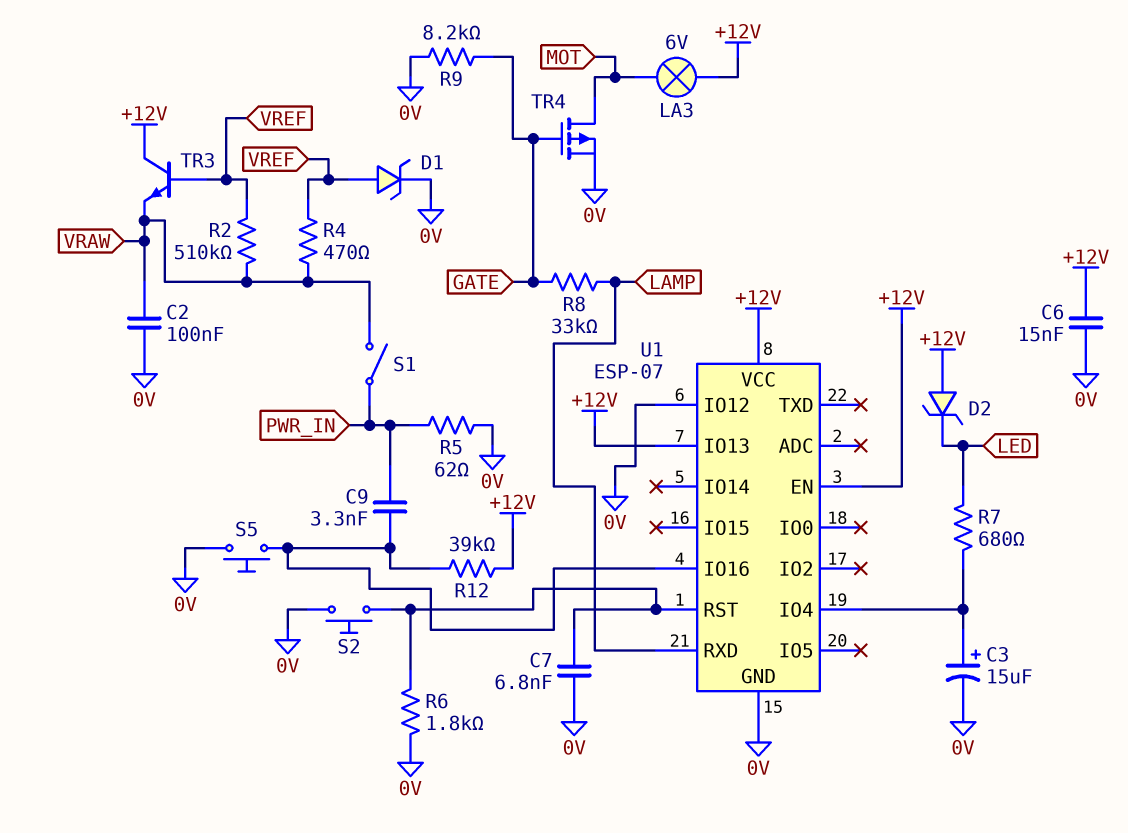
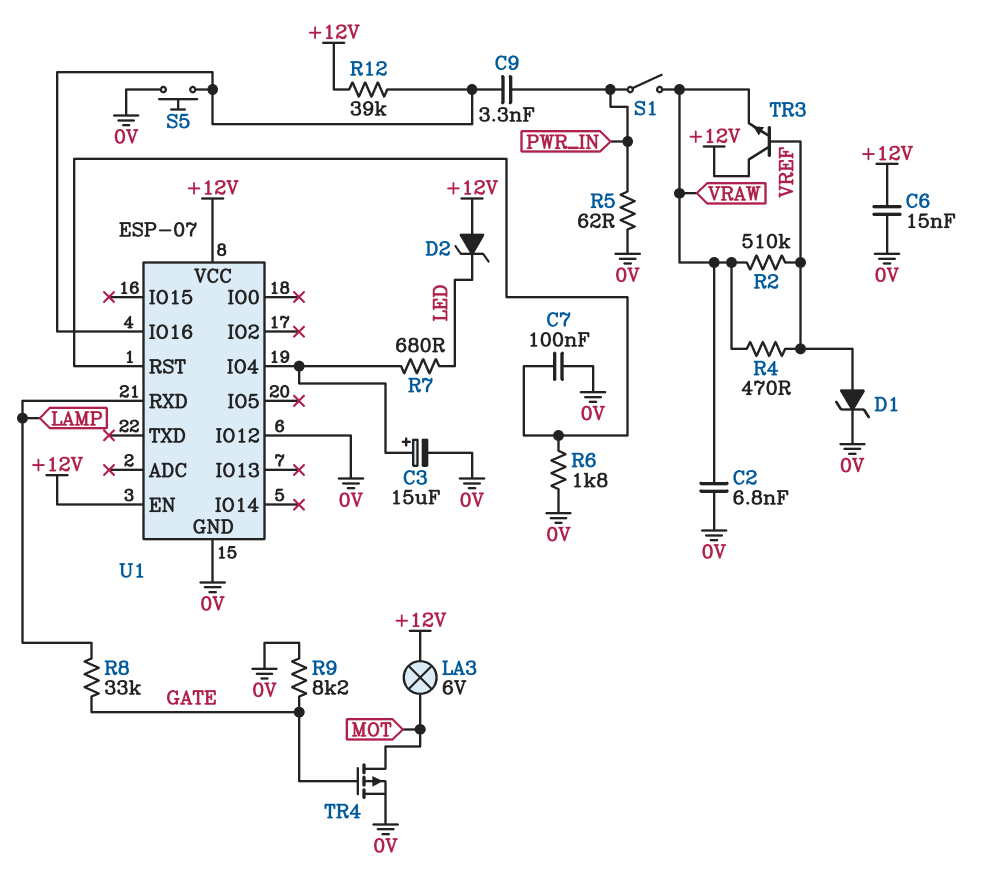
C2: 100nF (0V, VRAW) -> 6.8nF (0V, VRAW)
C7: 6.8nF (0V, U1/RST) -> 100nF (0V, U1/RST)
S2: button (0V, U1/RST) -> none
U1 pin IO13: +12V -> none

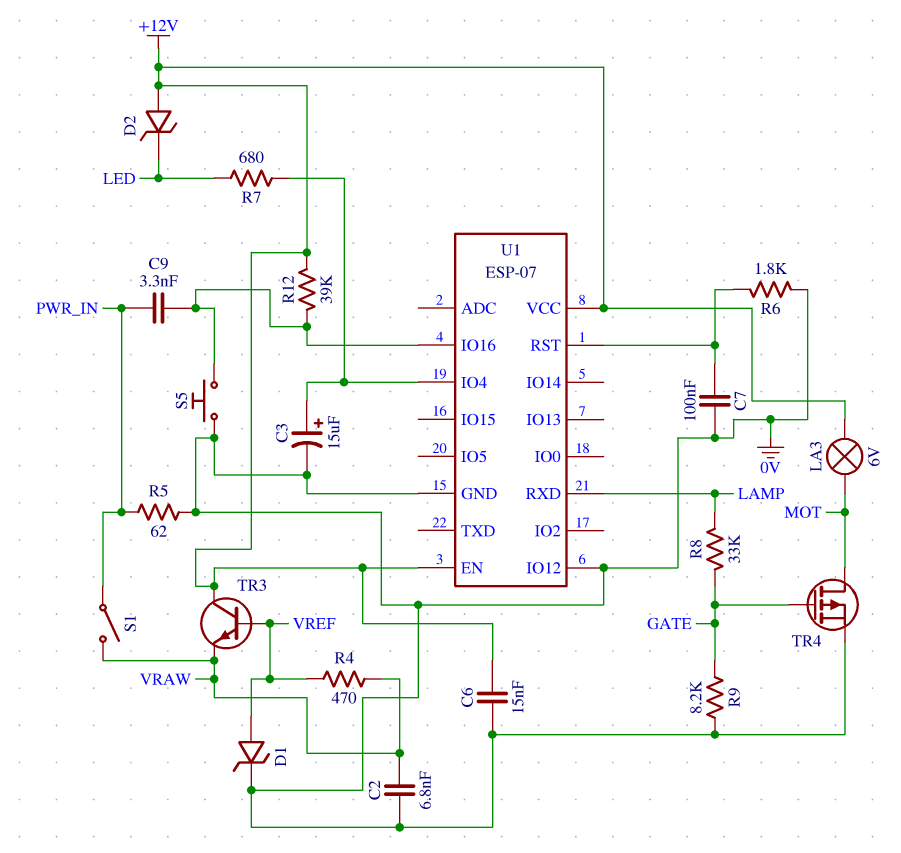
R2: 510k (VRAW, VREF) -> none

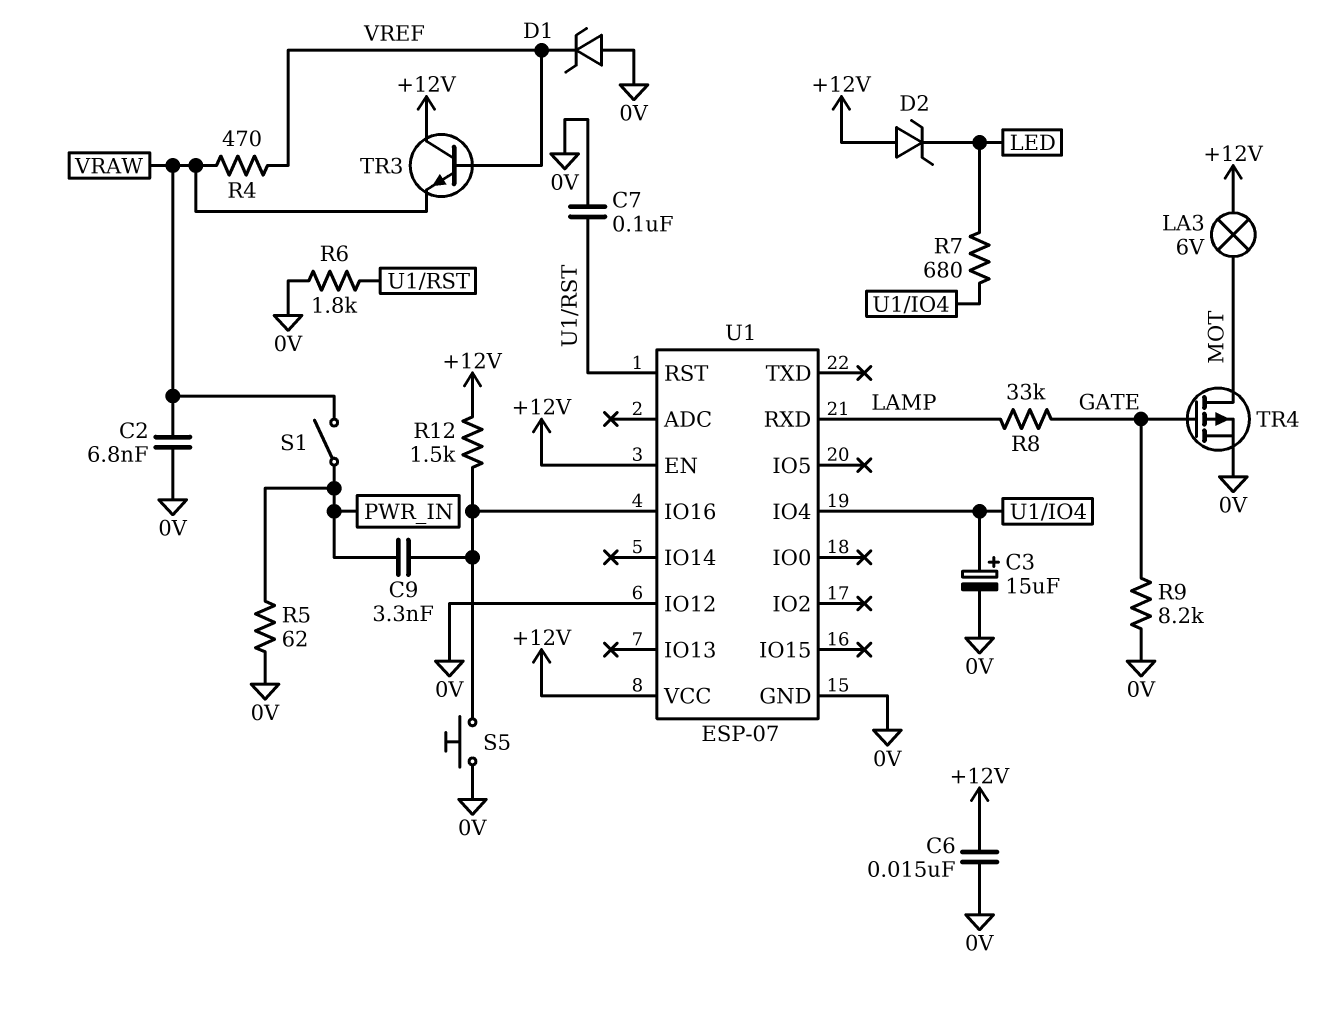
D1: zener (A VREF, K 0V) -> zener (A 0V, K VREF)
R12: 39k (+12V, U1/IO16) -> 1.5k (+12V, U1/IO16)

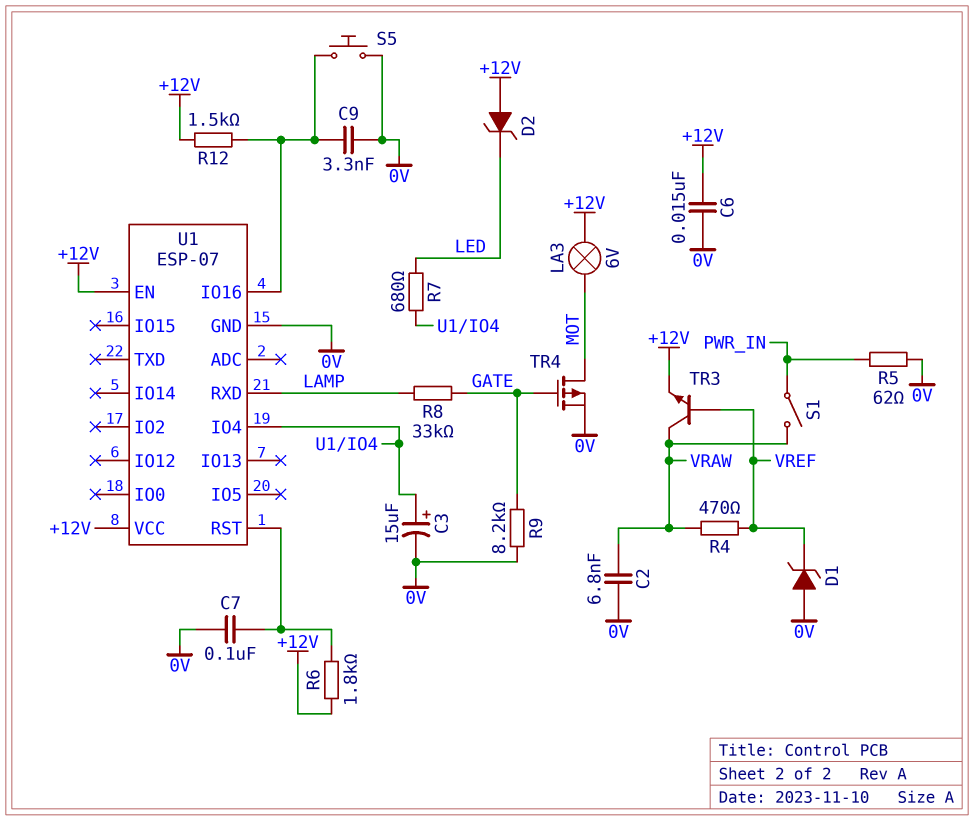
C9: 3.3nF (PWR_IN, U1/IO16) -> 3.3nF (0V, U1/IO16)
R6: 1.8k (0V, U1/RST) -> 1.8k (+12V, U1/RST)
TR3: NPN (B VREF, C +12V, E VRAW) -> NPN (B VREF, C VRAW, E +12V)
U1 pin IO12: 0V -> none

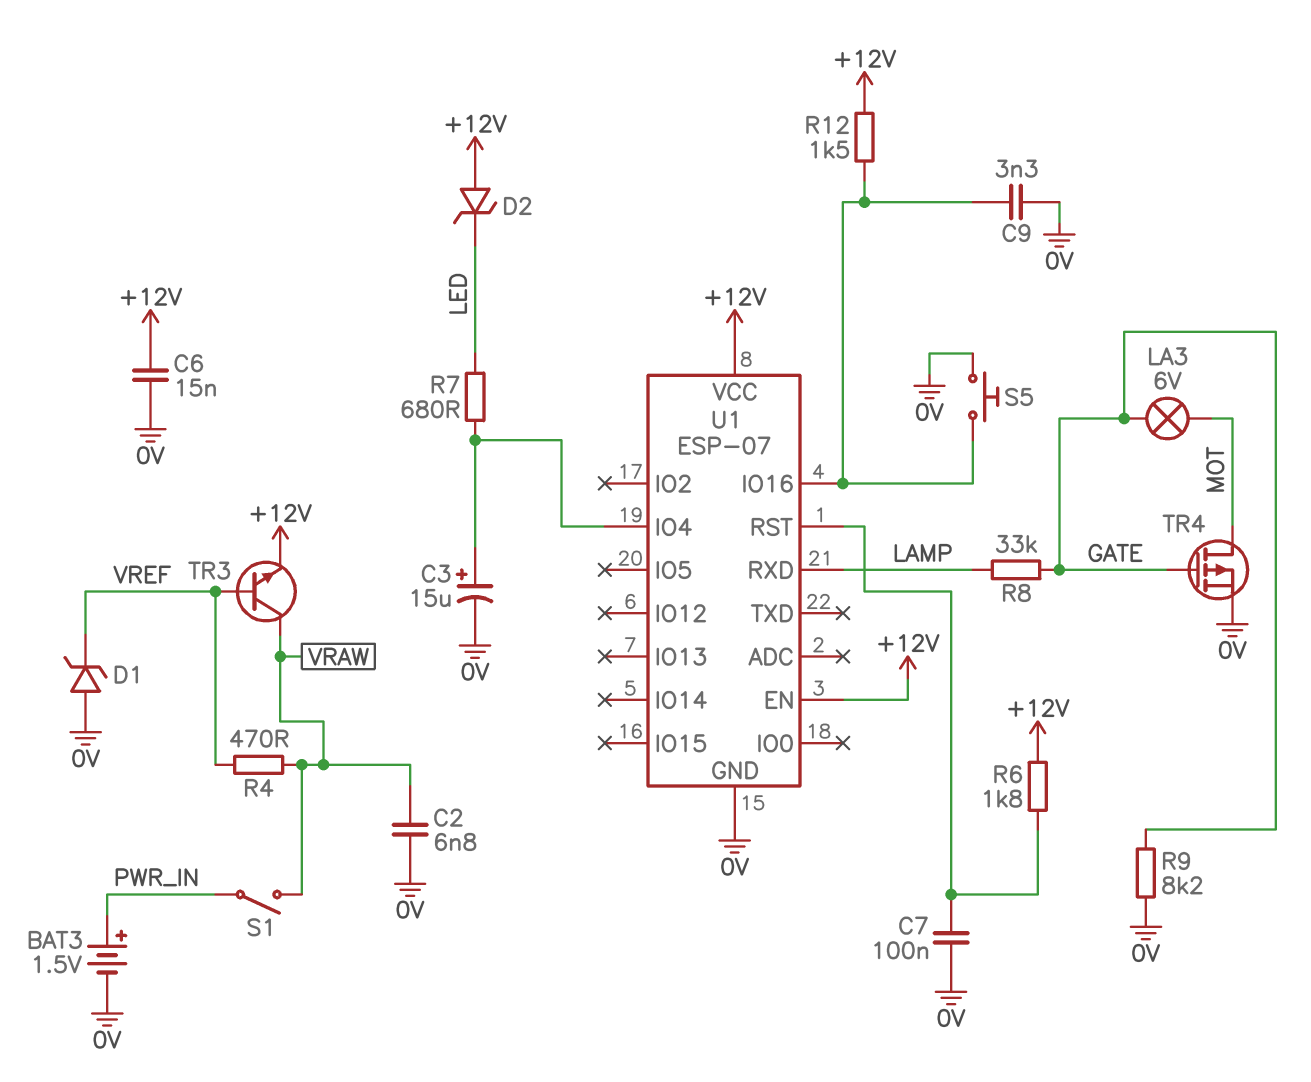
BAT3: none -> 1.5V (plus PWR_IN, minus 0V)
LA3: lamp 6V (+12V, MOT) -> lamp 6V (GATE, MOT)
R5: 62 (0V, PWR_IN) -> none

